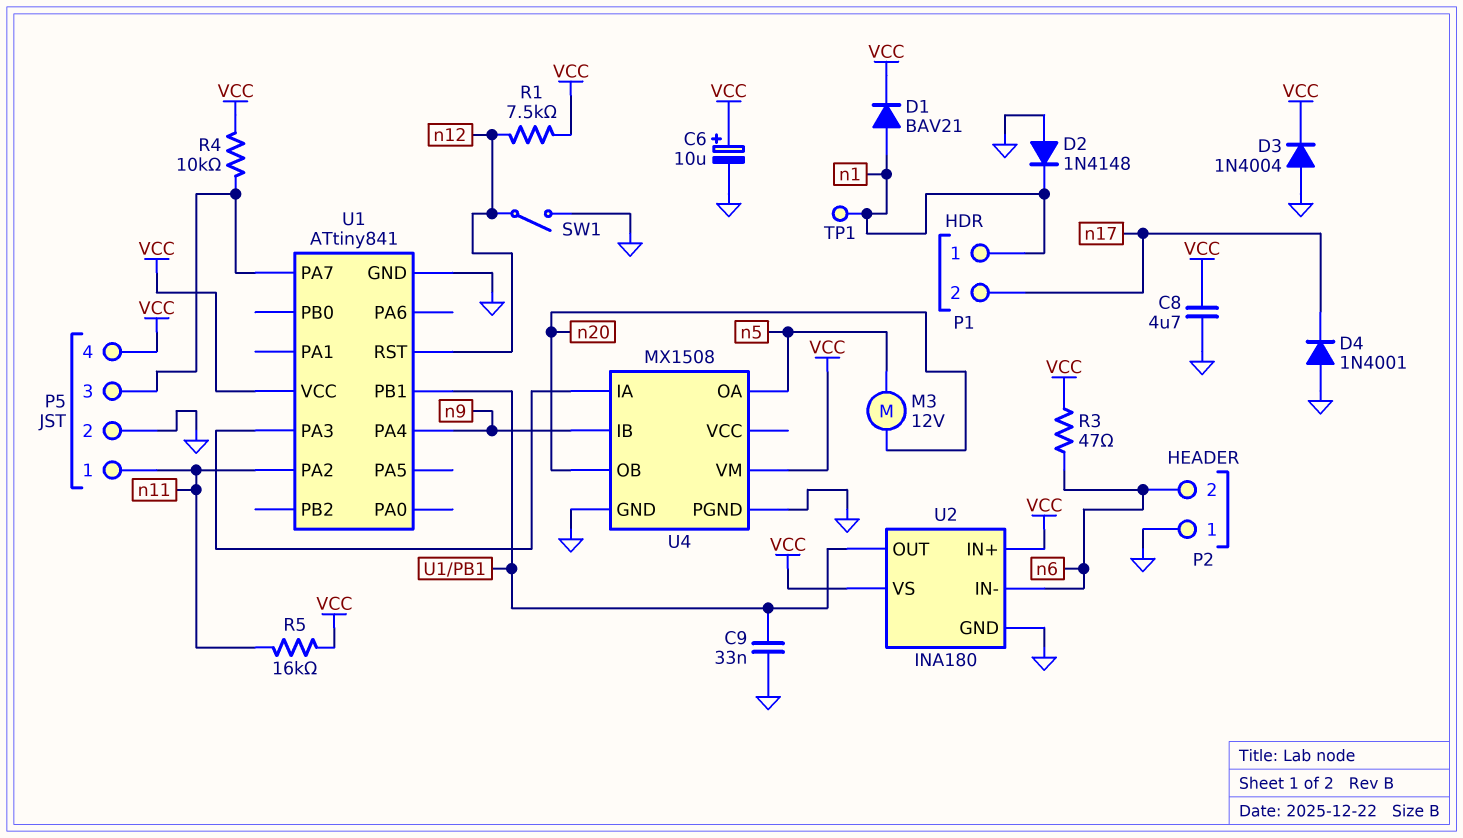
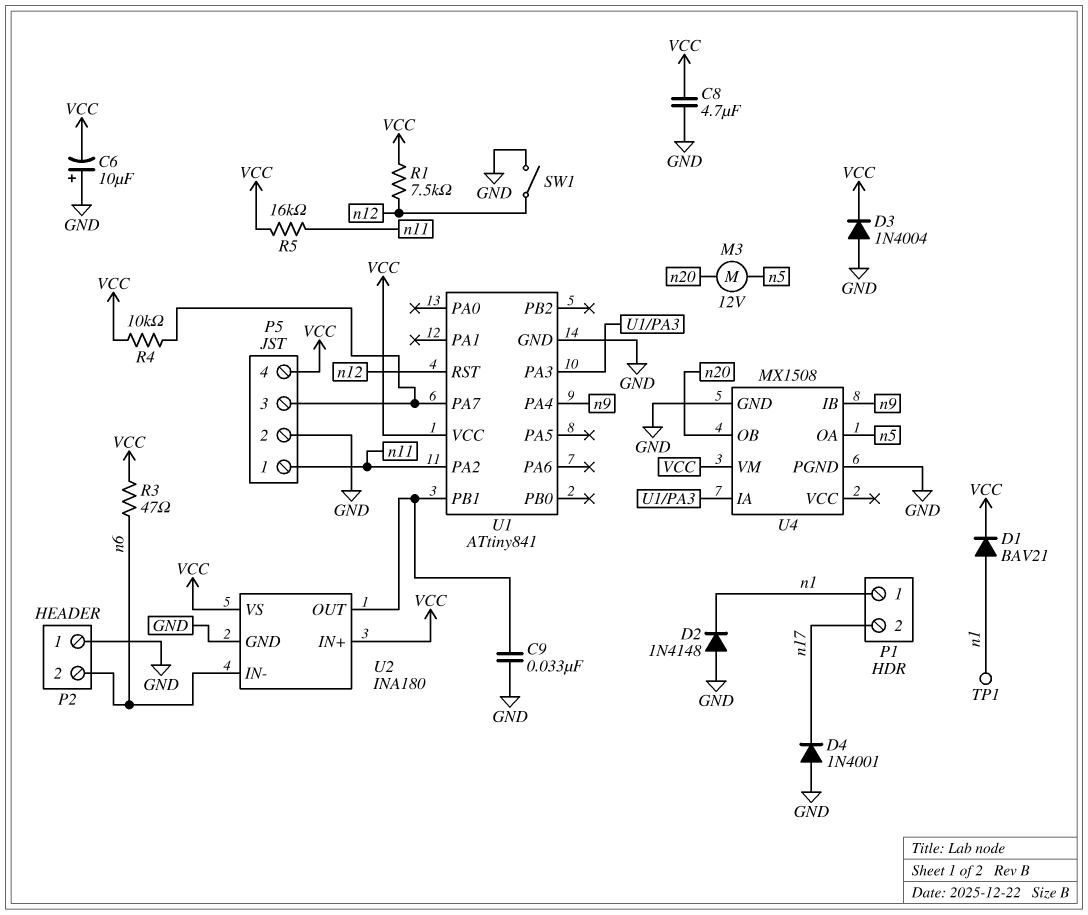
C6: 10uF (plus VCC, minus GND) -> 10uF (plus GND, minus VCC)

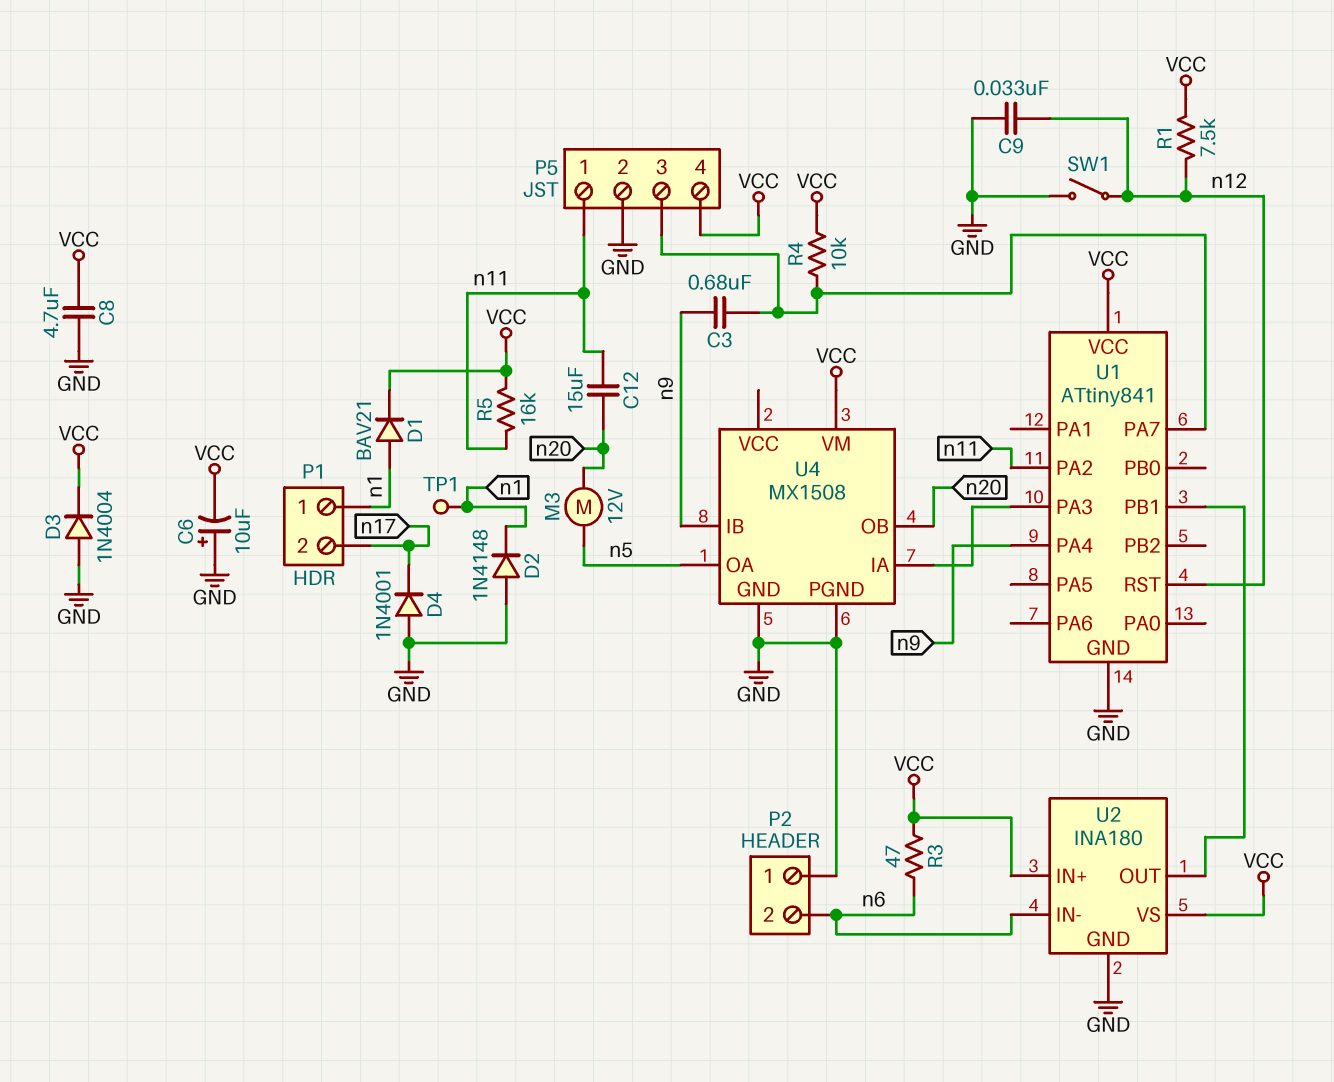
C3: none -> 680nF (P5/3, n9)
C9: 33nF (GND, U1/PB1) -> 33nF (GND, n12)
C12: none -> 15uF (n11, n20)

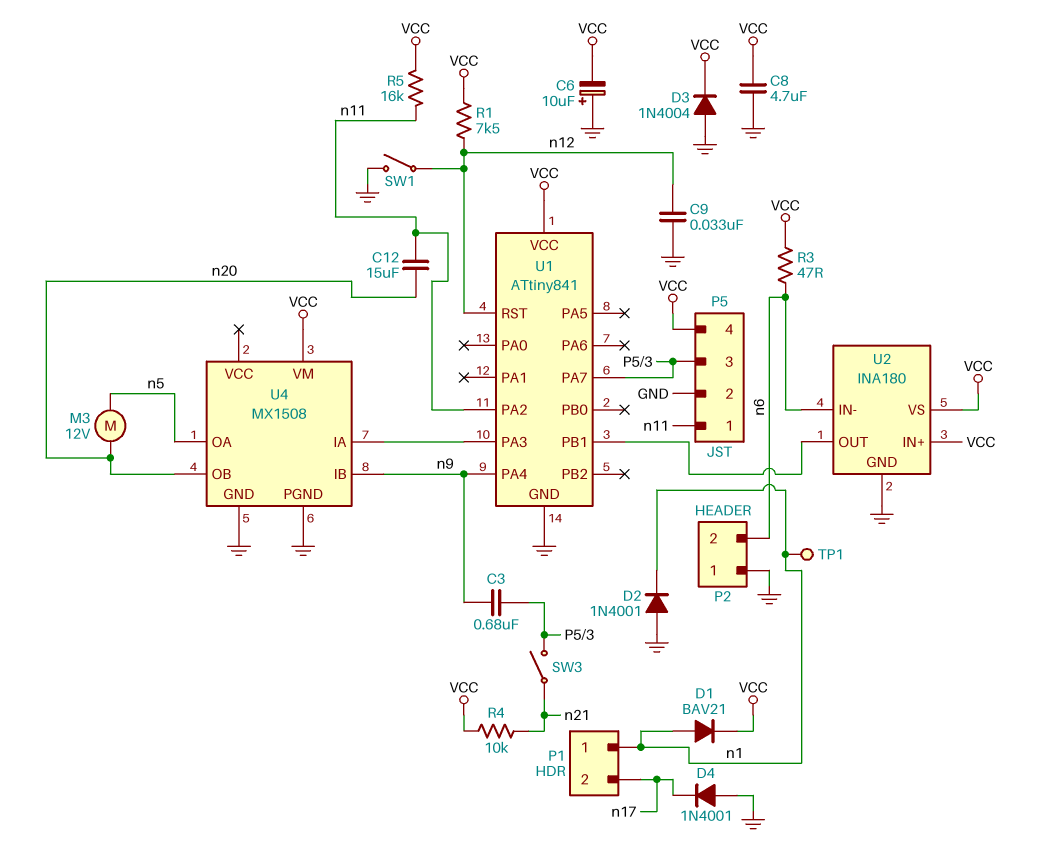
D2: diode 1N4148 (A GND, K n1) -> diode 1N4001 (A GND, K n1)
R4: 10k (P5/3, VCC) -> 10k (VCC, n21)
SW3: none -> switch (P5/3, n21)

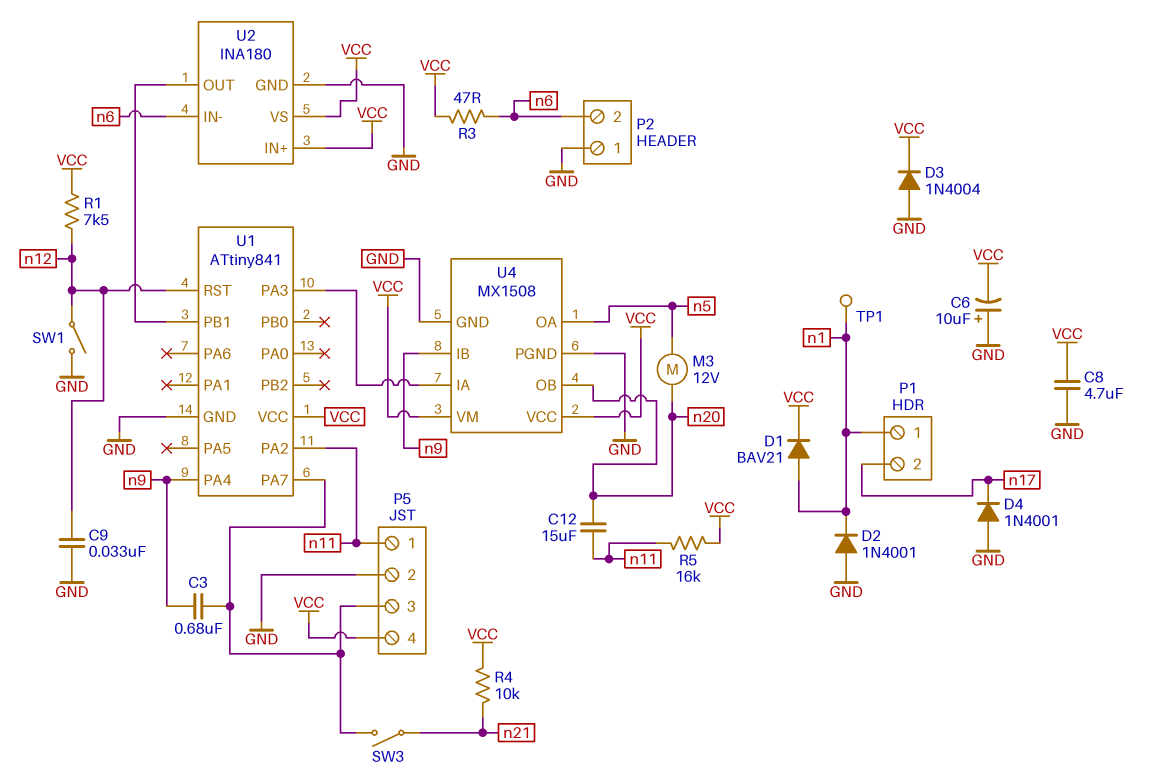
U4 pin VCC: none -> VCC

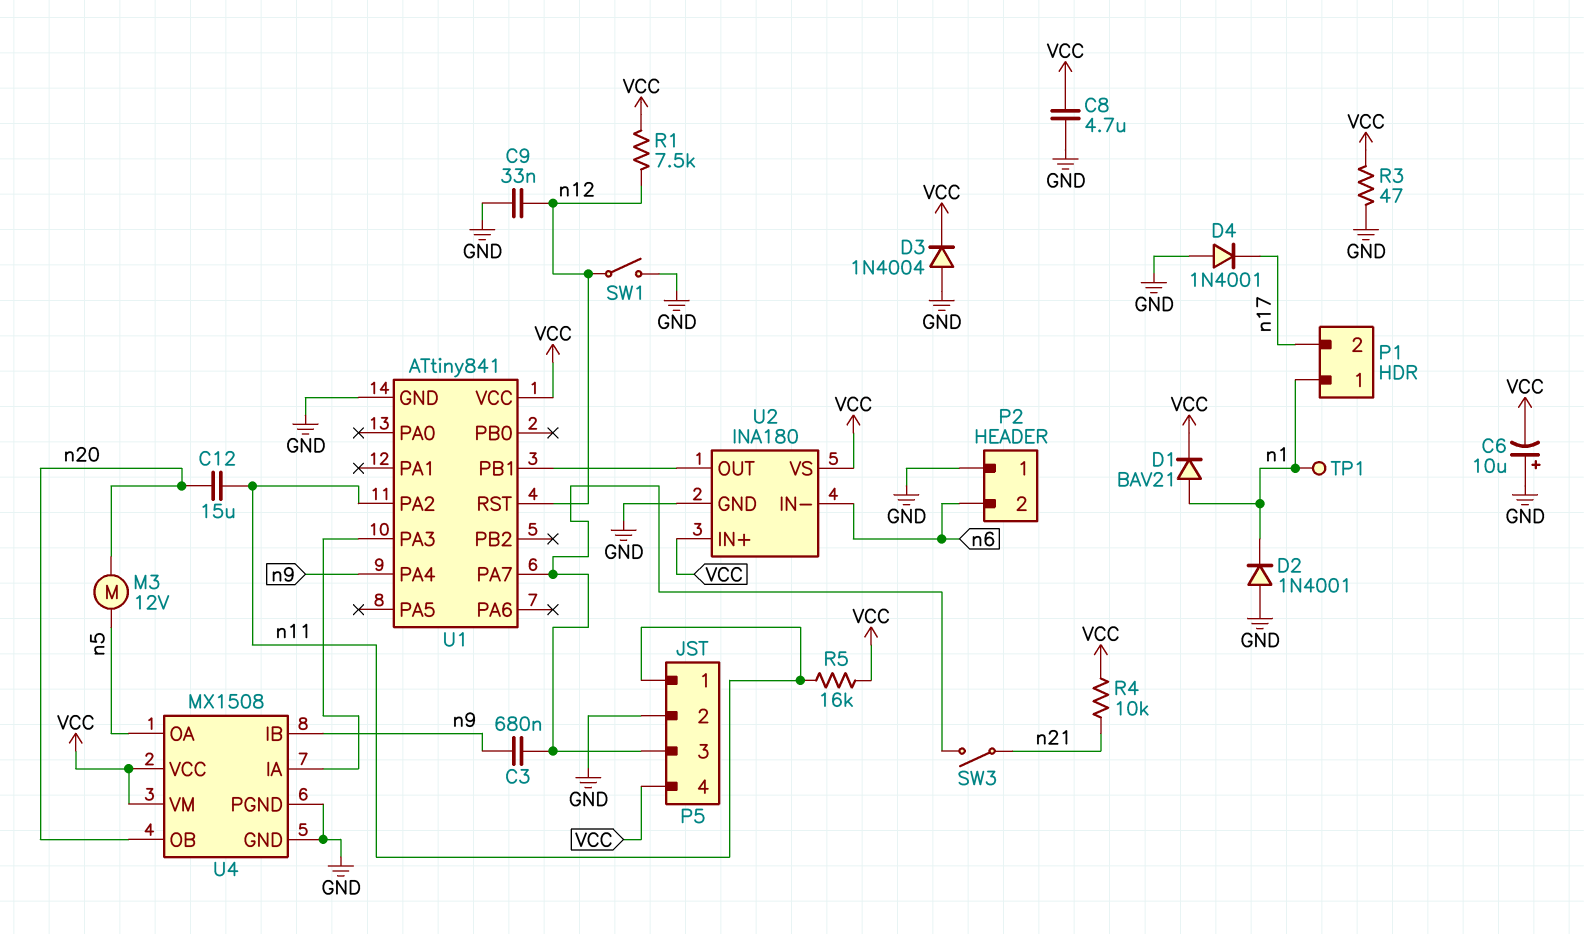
R3: 47 (VCC, n6) -> 47 (GND, VCC)

